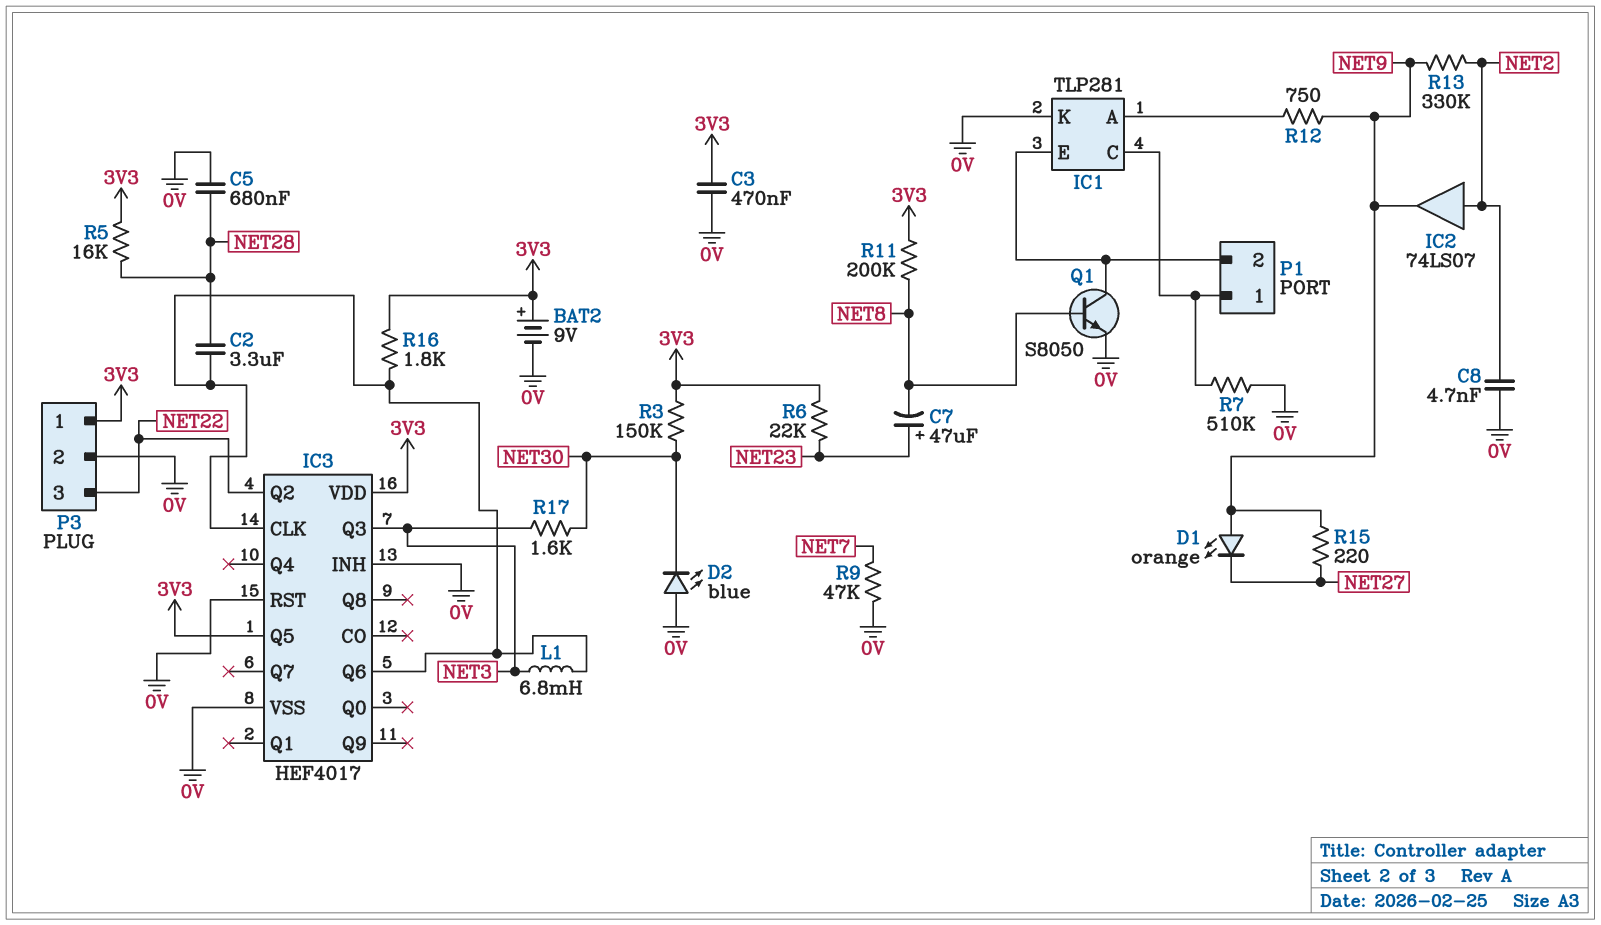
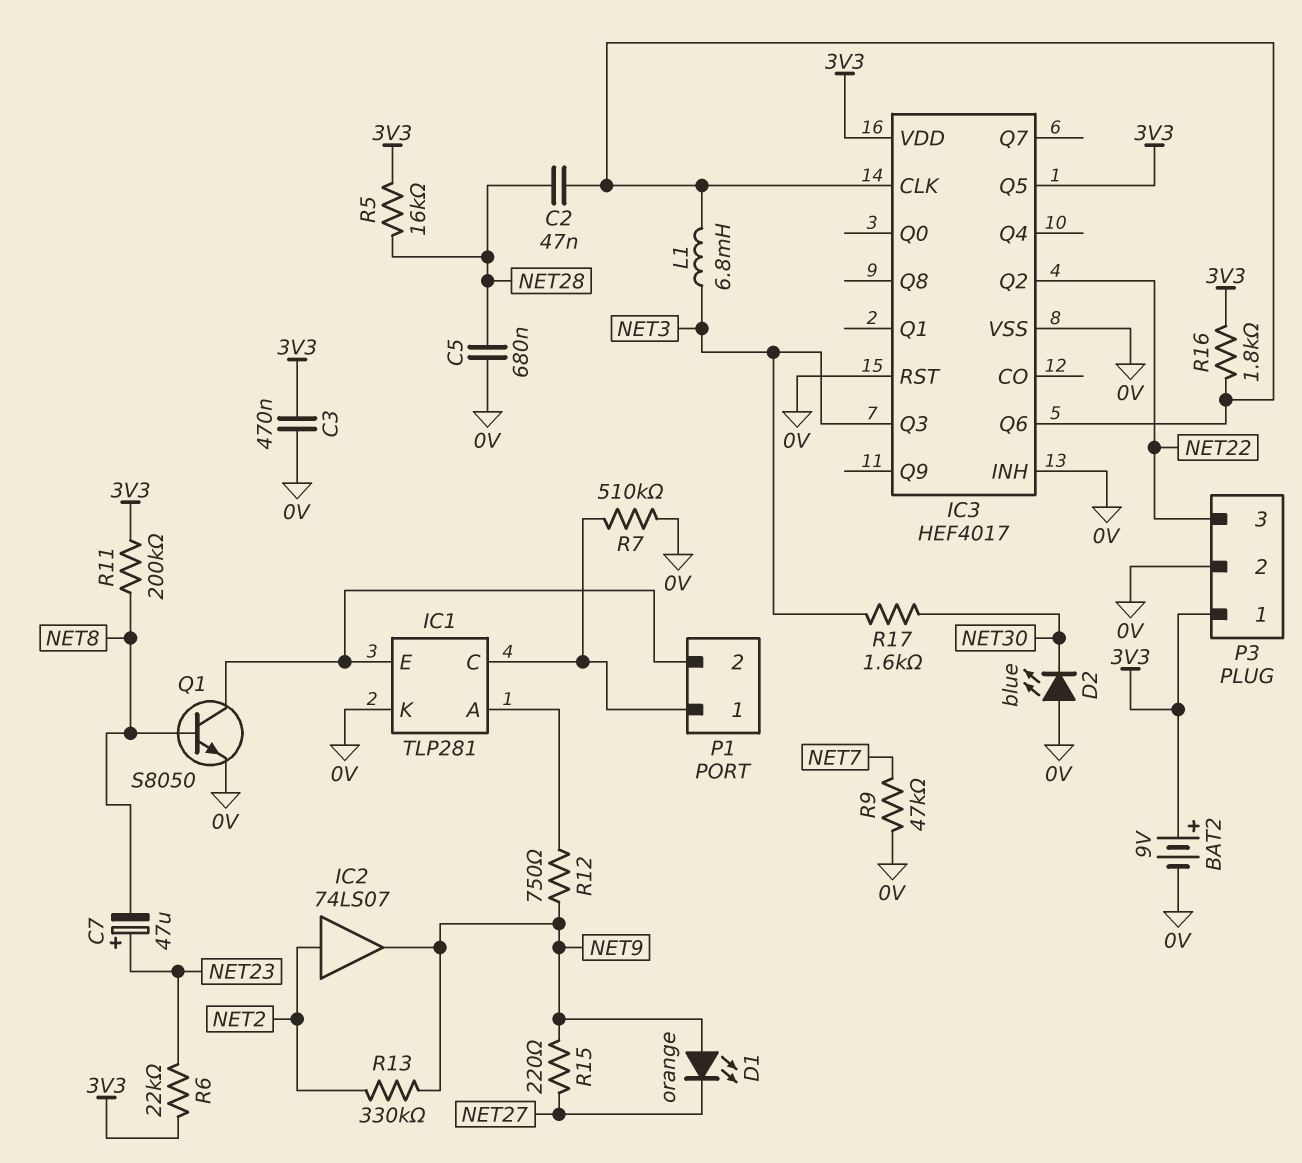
C2: 3.3uF (IC3/CLK, NET28) -> 47nF (IC3/CLK, NET28)
C8: 4.7nF (0V, NET2) -> none
R3: 150k (3V3, NET30) -> none

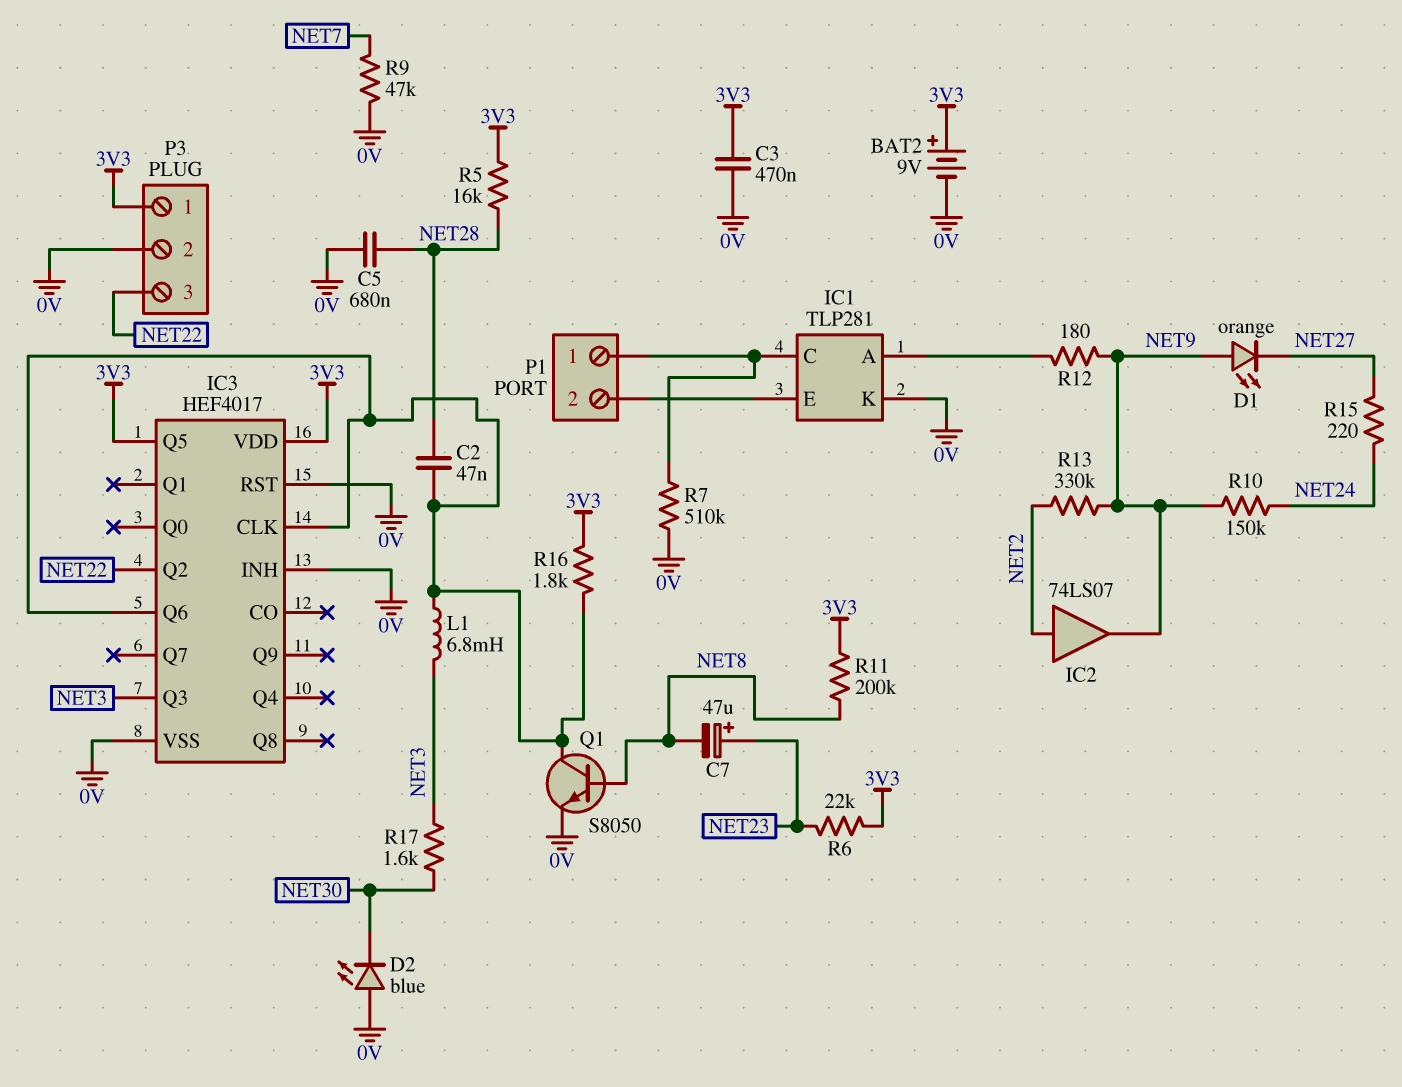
Q1: NPN S8050 (B NET8, C IC1/E, E 0V) -> NPN S8050 (B NET8, C IC3/CLK, E 0V)
R10: none -> 150k (NET9, NET24)
R12: 750 (IC1/A, NET9) -> 180 (IC1/A, NET9)
R15: 220 (NET9, NET27) -> 220 (NET24, NET27)

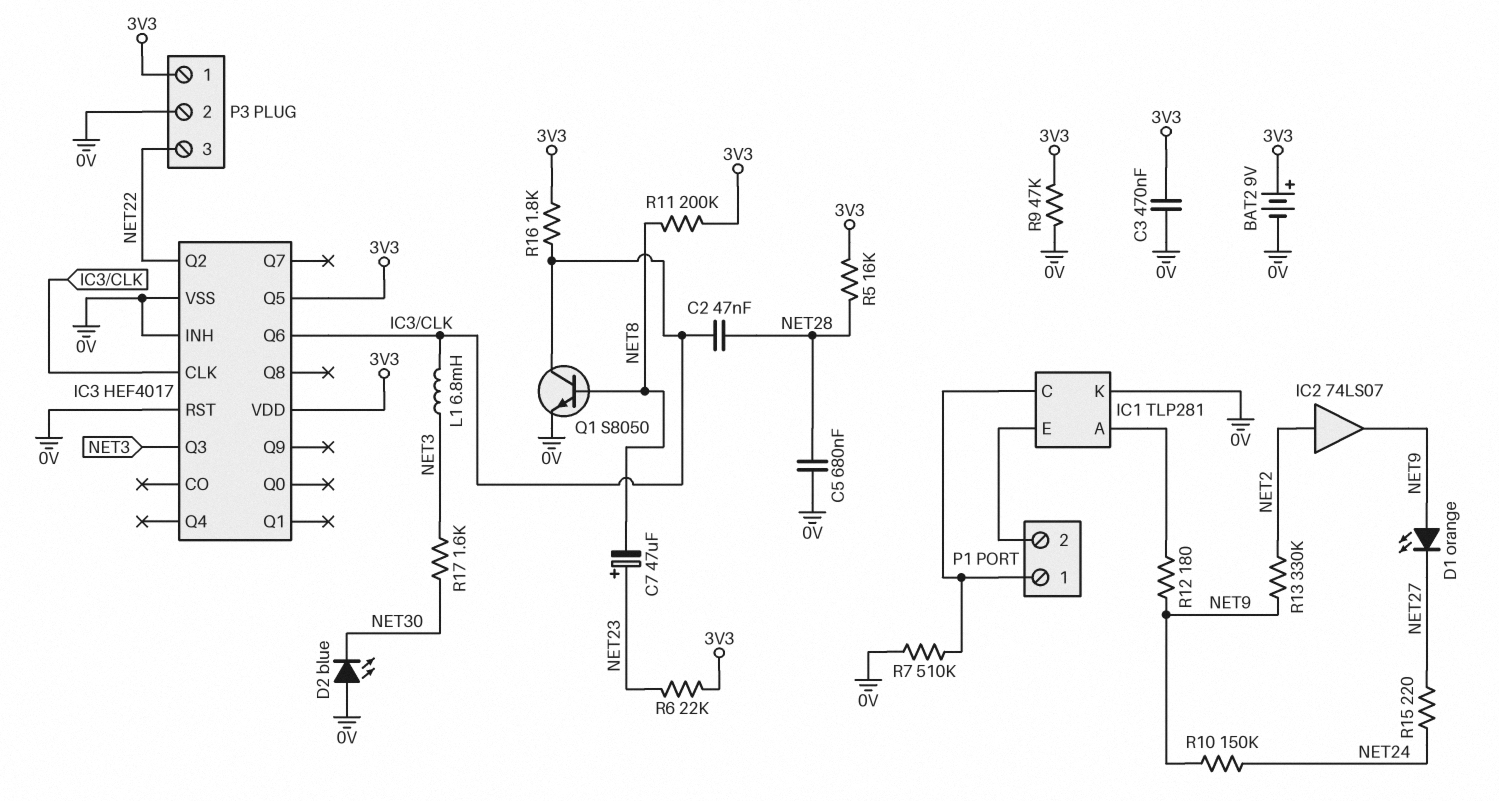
R9: 47k (0V, NET7) -> 47k (0V, 3V3)

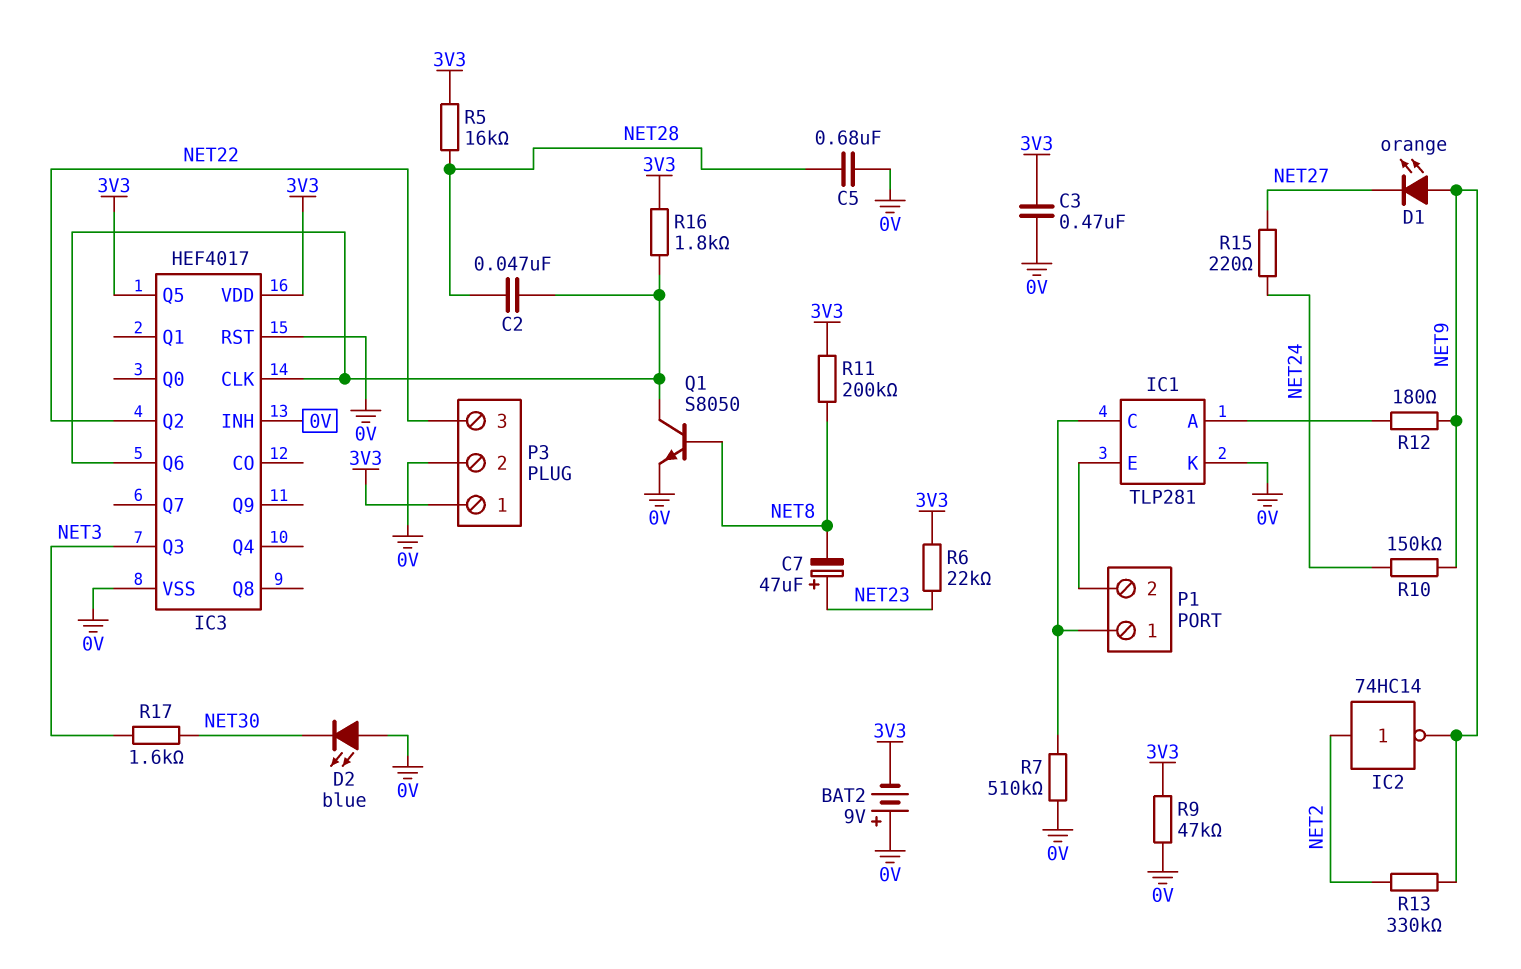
BAT2: 9V (plus 3V3, minus 0V) -> 9V (plus 0V, minus 3V3)
IC2: buffer 74LS07 (in NET2, out NET9) -> NOT 74HC14 (in NET2, out NET9)
L1: 6.8mH (IC3/CLK, NET3) -> none

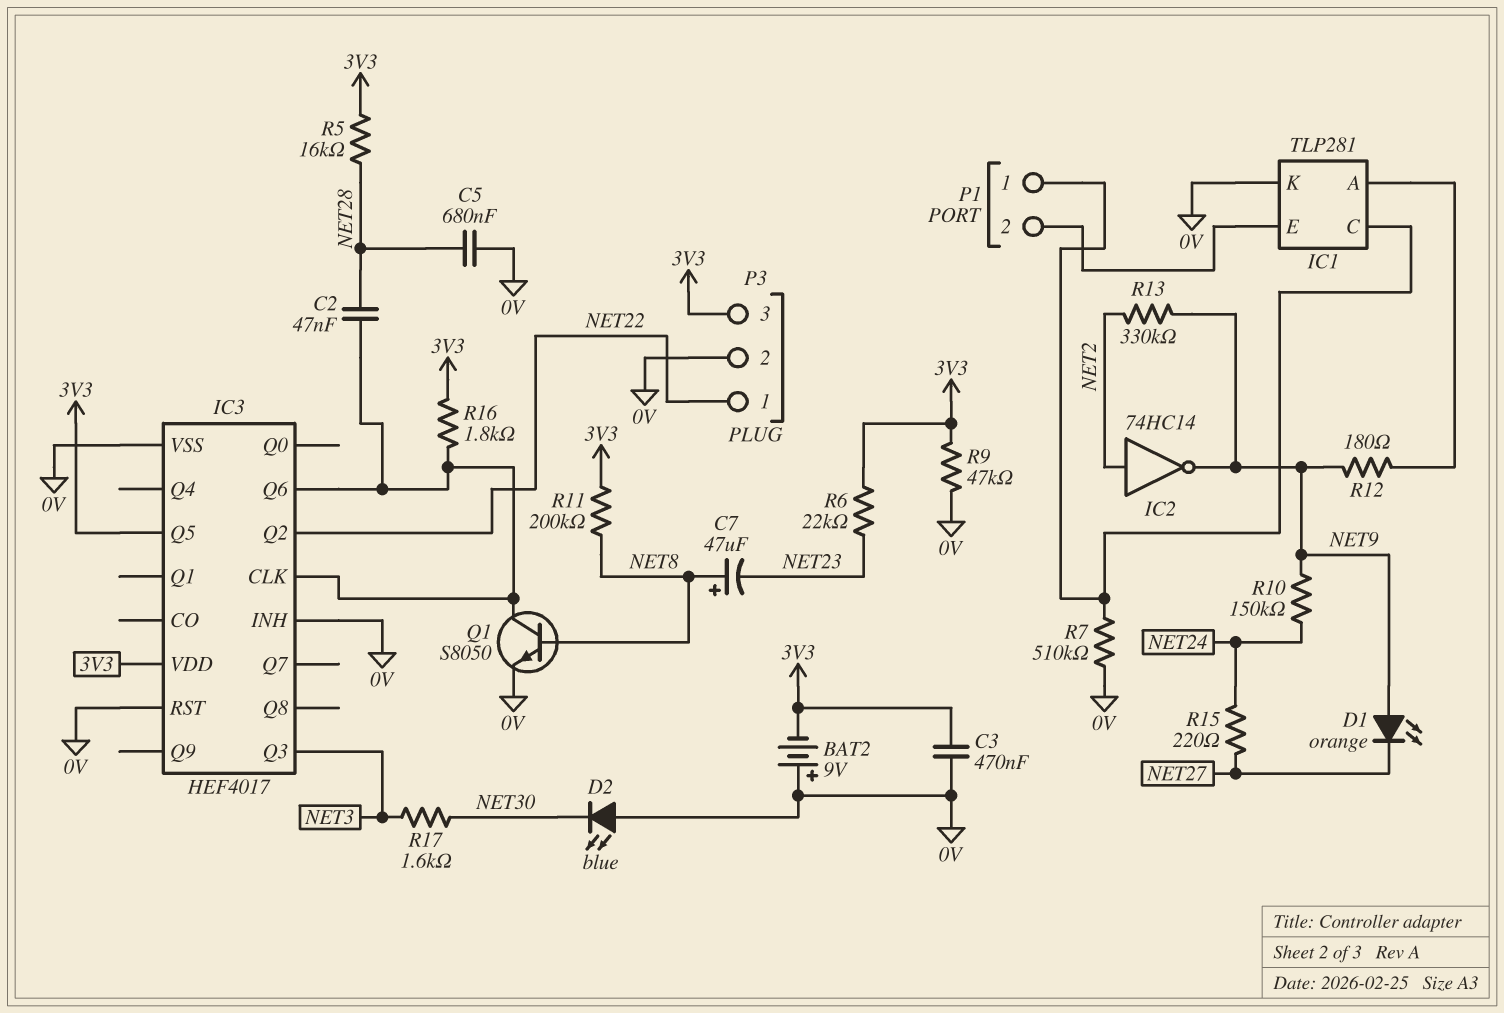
C7: 47uF (plus NET23, minus NET8) -> 47uF (plus NET8, minus NET23)
P3 pin 1: 3V3 -> NET22
P3 pin 3: NET22 -> 3V3

